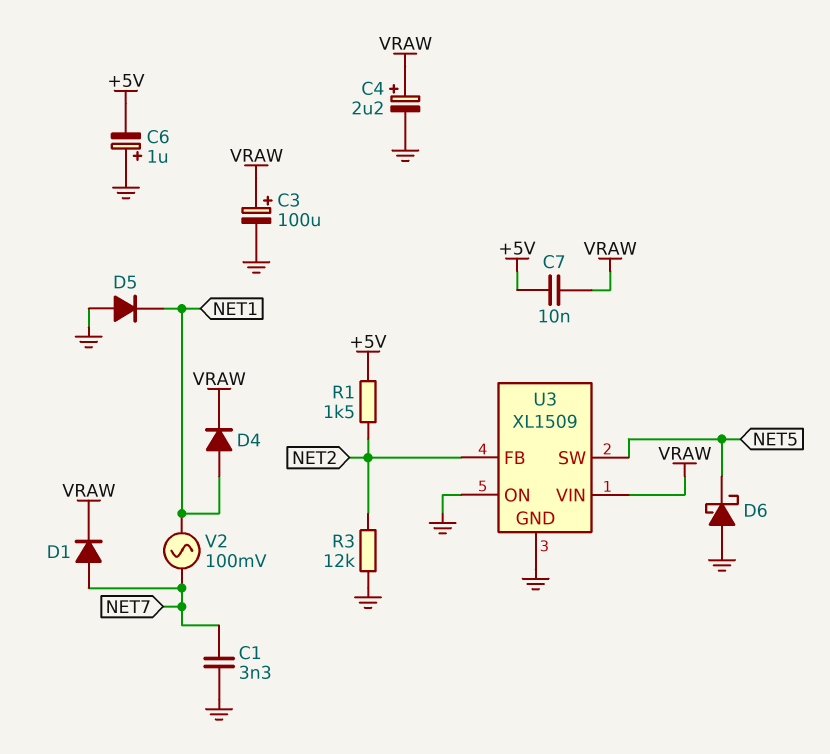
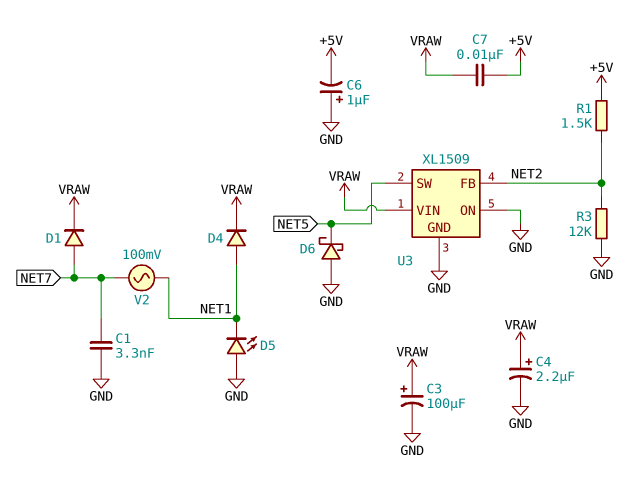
D5: diode (A GND, K NET1) -> LED (A GND, K NET1)

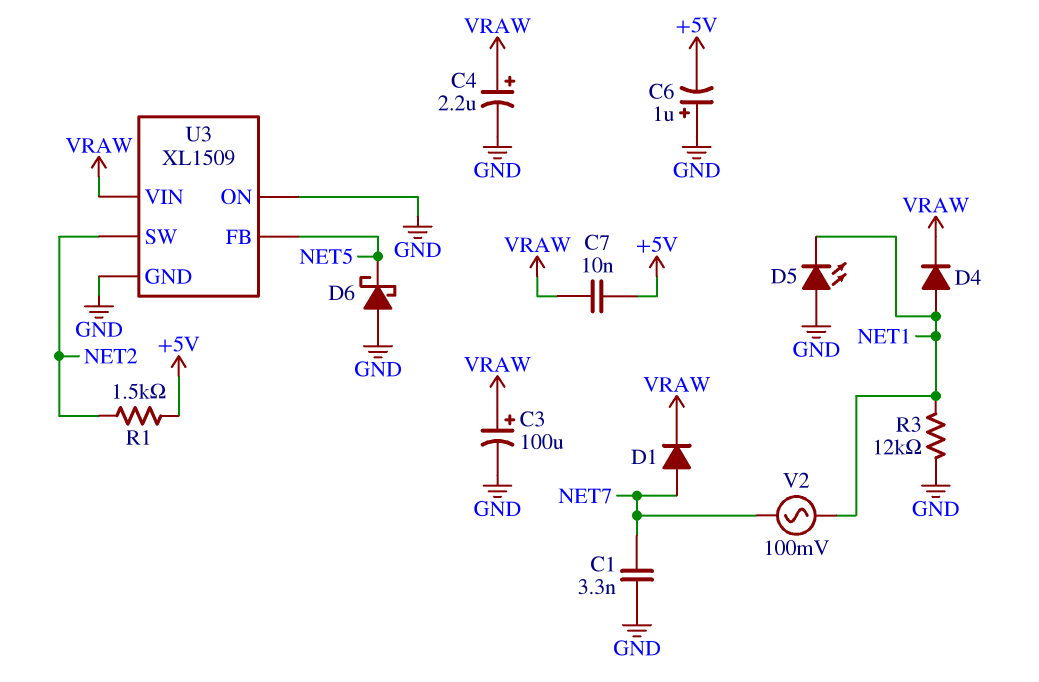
R3: 12k (GND, NET2) -> 12k (GND, NET1)
U3 pin FB: NET2 -> NET5
U3 pin SW: NET5 -> NET2

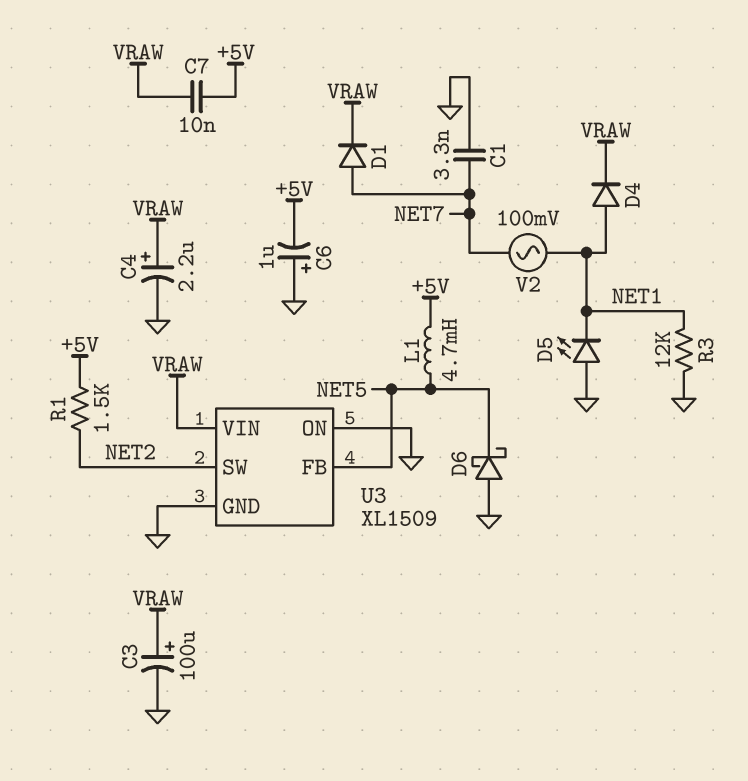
L1: none -> 4.7mH (+5V, NET5)

